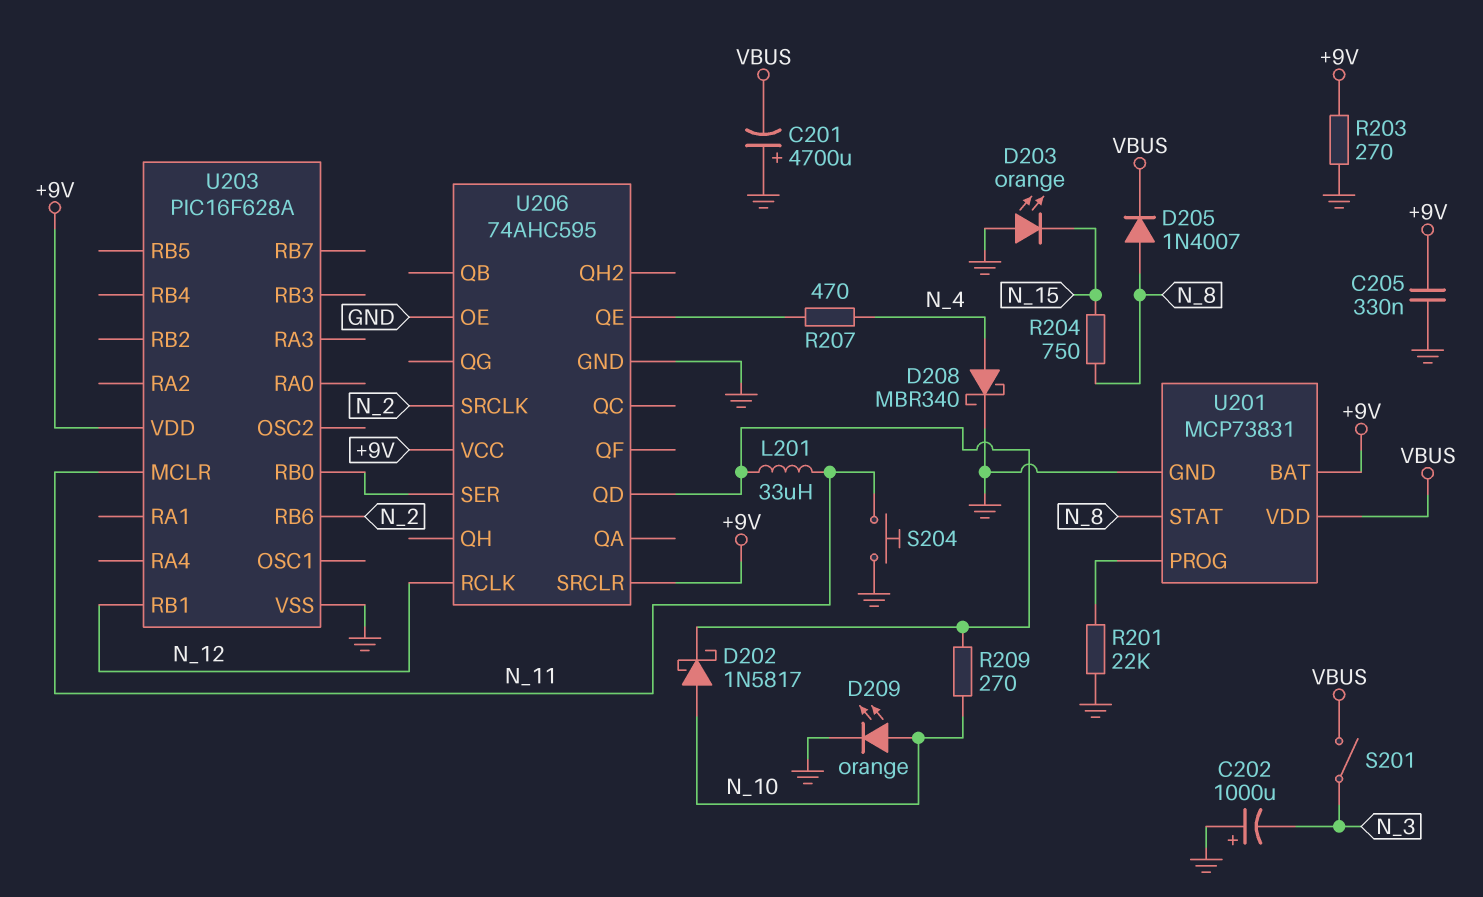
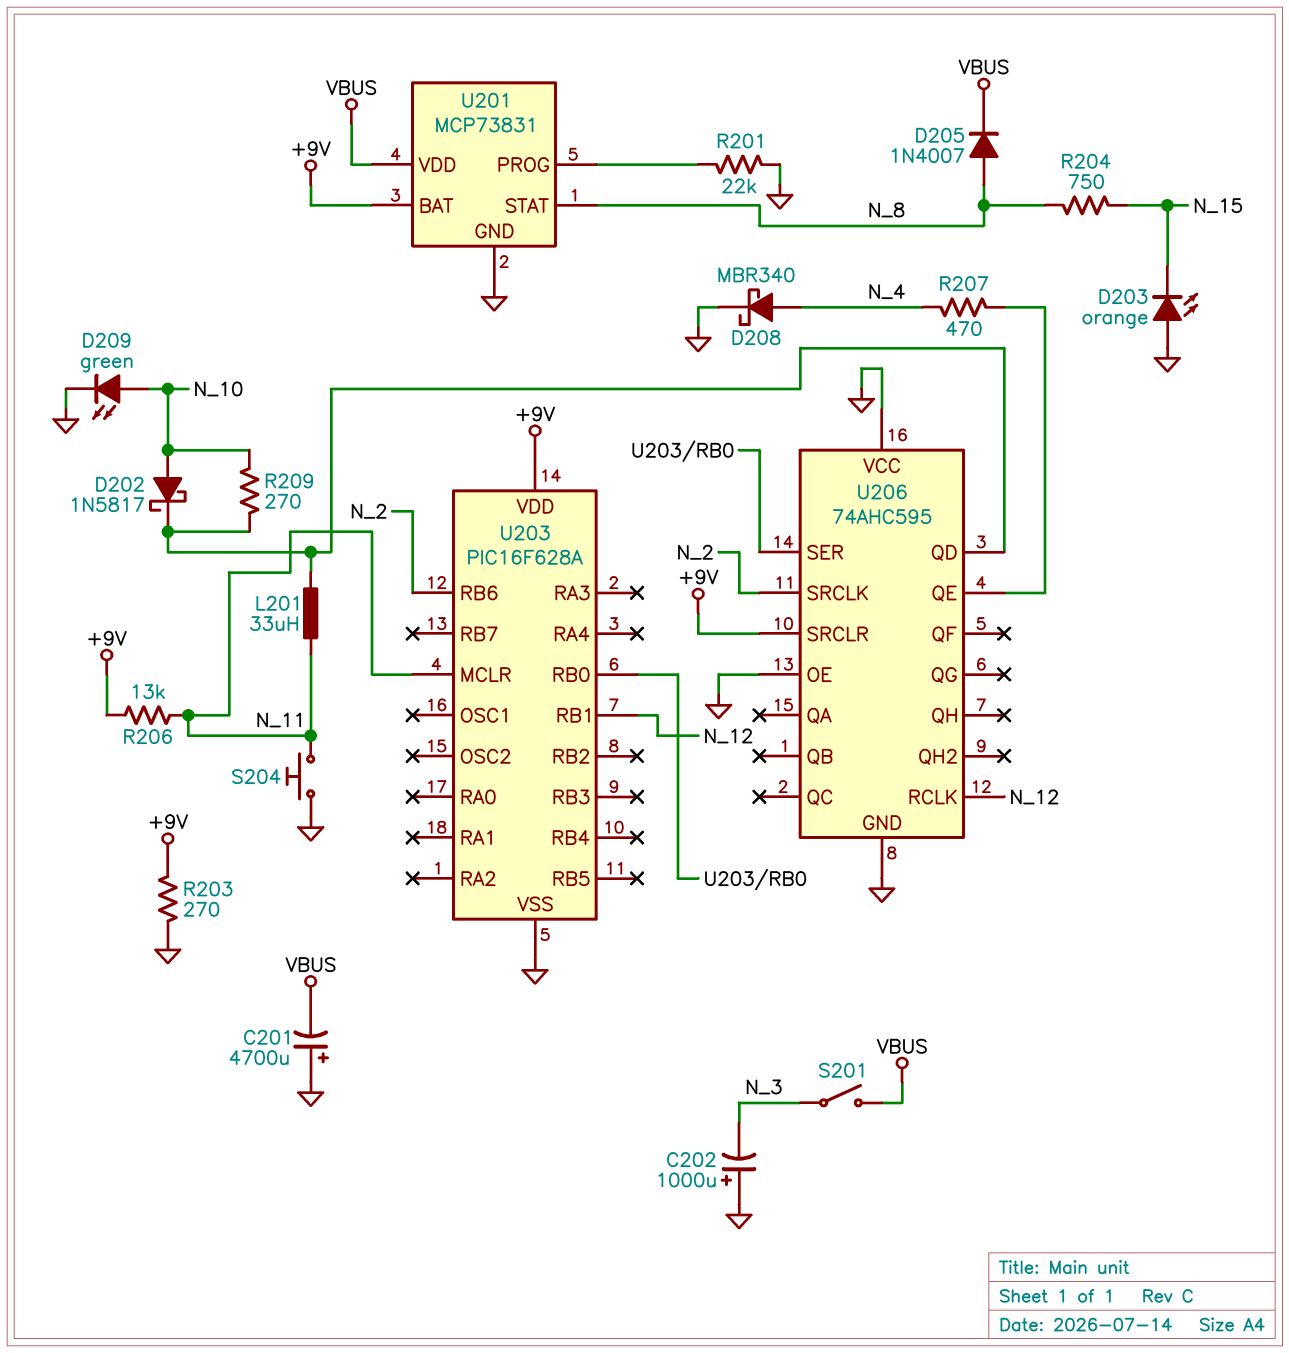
C205: 330nF (+9V, GND) -> none
D209: LED orange (A N_10, K GND) -> LED green (A N_10, K GND)
R206: none -> 13k (+9V, N_11)
U206 pin VCC: +9V -> GND

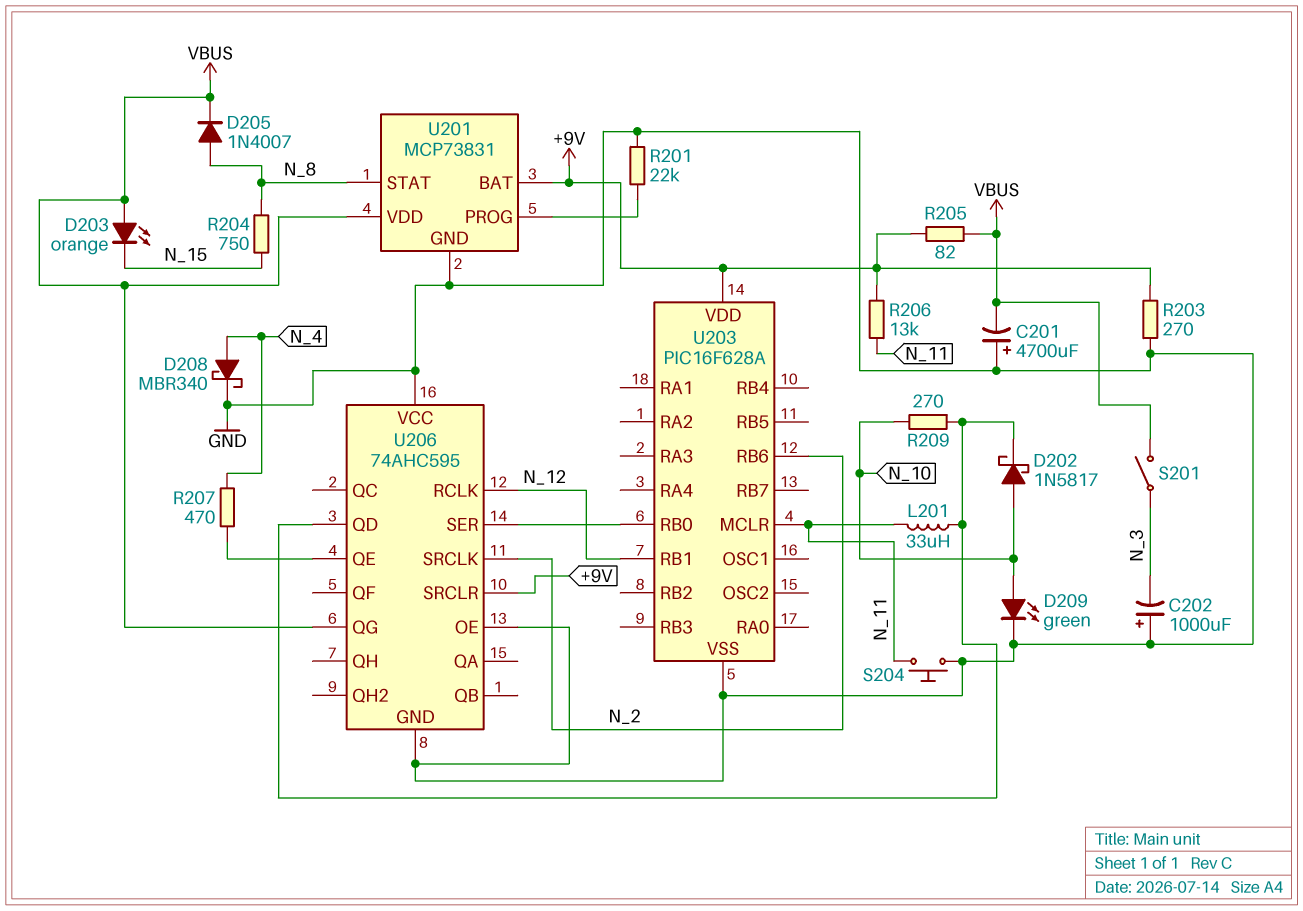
D203: LED orange (A GND, K N_15) -> LED orange (A VBUS, K N_15)
R205: none -> 82 (+9V, VBUS)
U206 pin QG: none -> VBUS

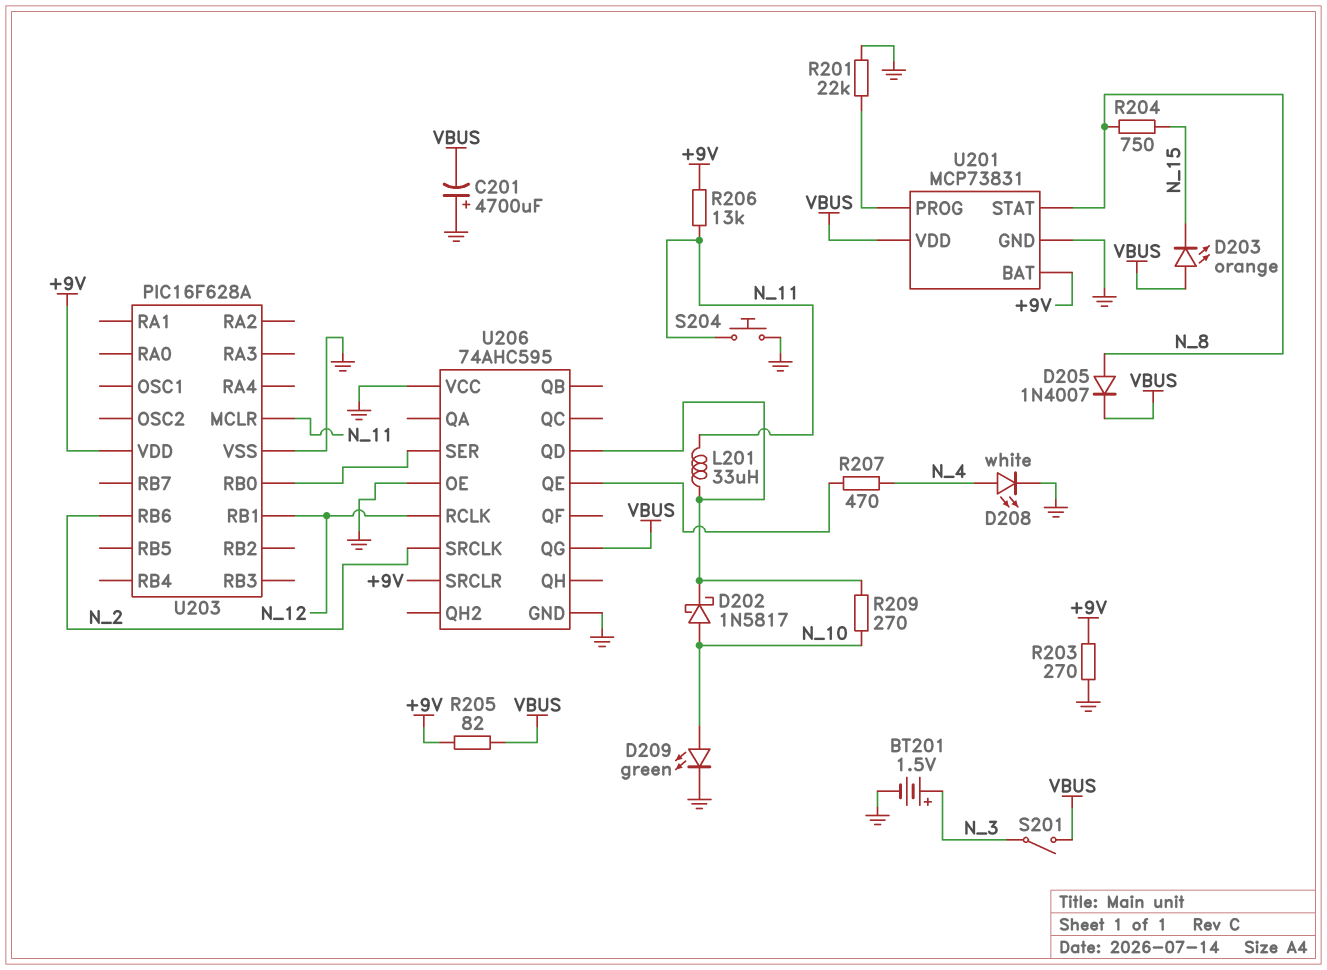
BT201: none -> 1.5V (plus N_3, minus GND)
C202: 1000uF (plus GND, minus N_3) -> none
D208: schottky MBR340 (A N_4, K GND) -> LED white (A N_4, K GND)

